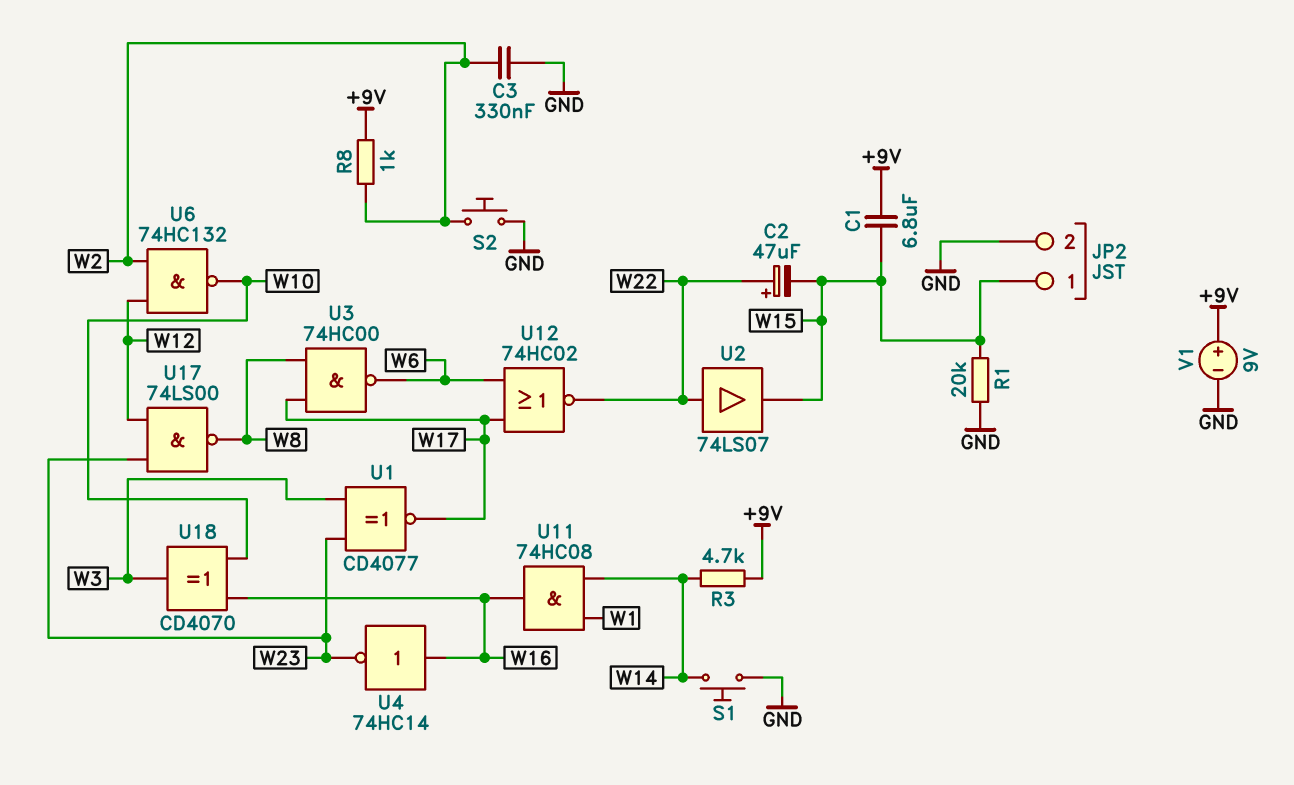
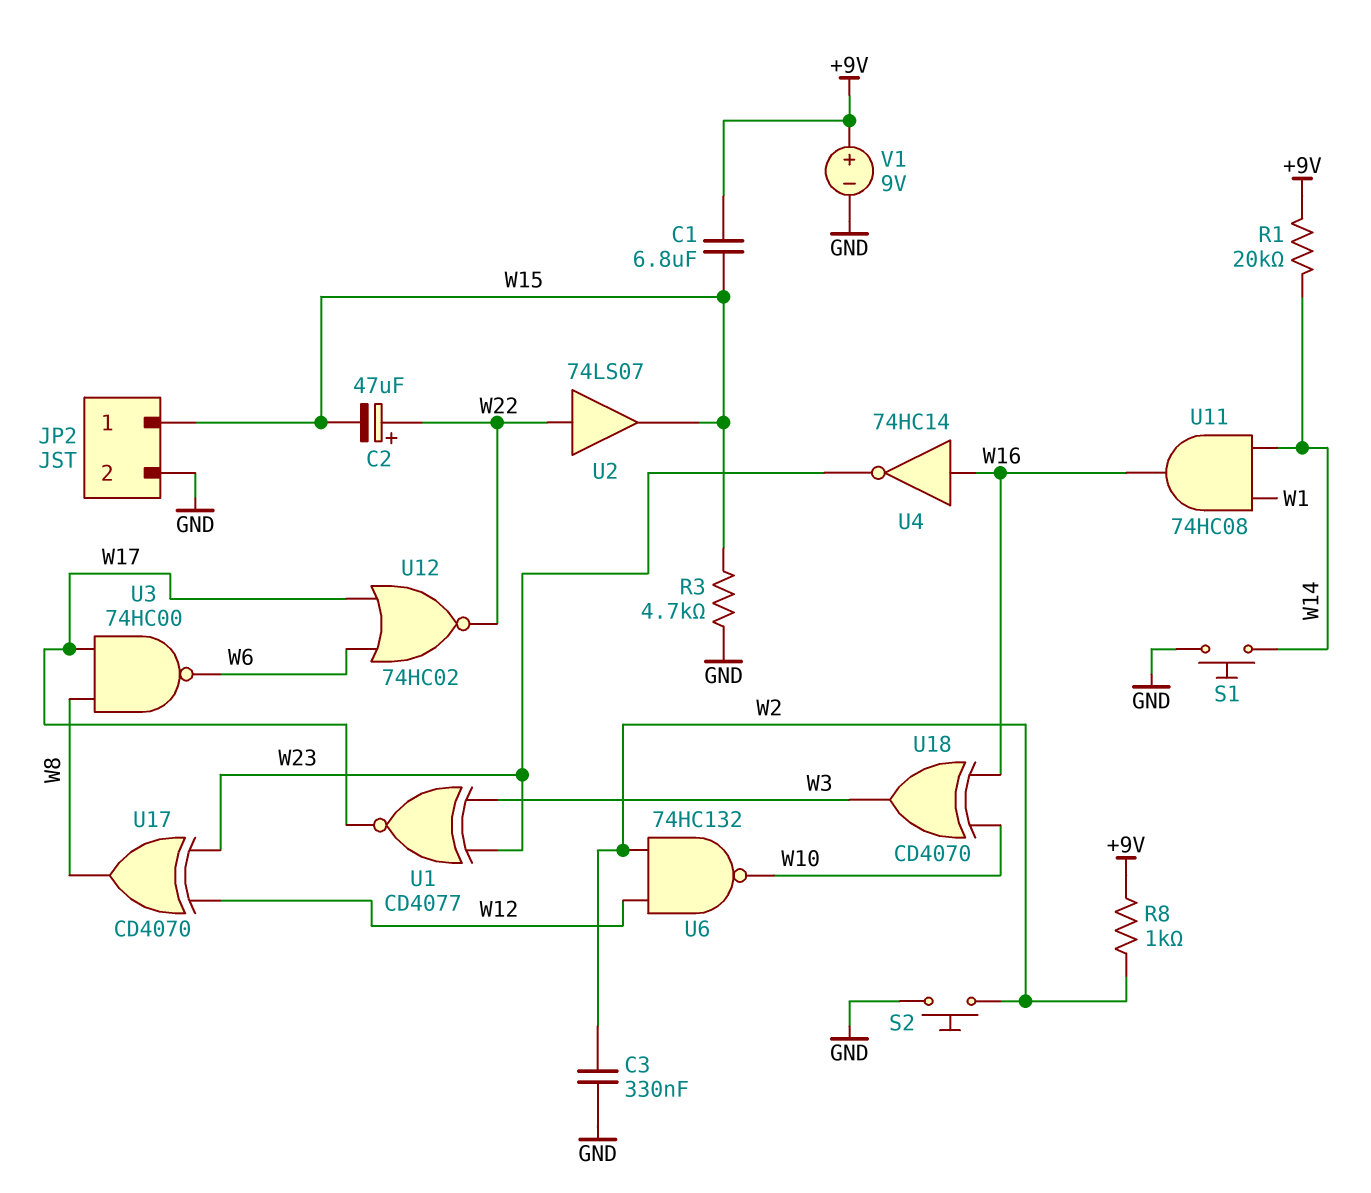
R1: 20k (GND, W15) -> 20k (+9V, W14)
R3: 4.7k (+9V, W14) -> 4.7k (GND, W15)
U17: NAND 74LS00 (in W12, in W23, out W8) -> XOR CD4070 (in W12, in W23, out W8)

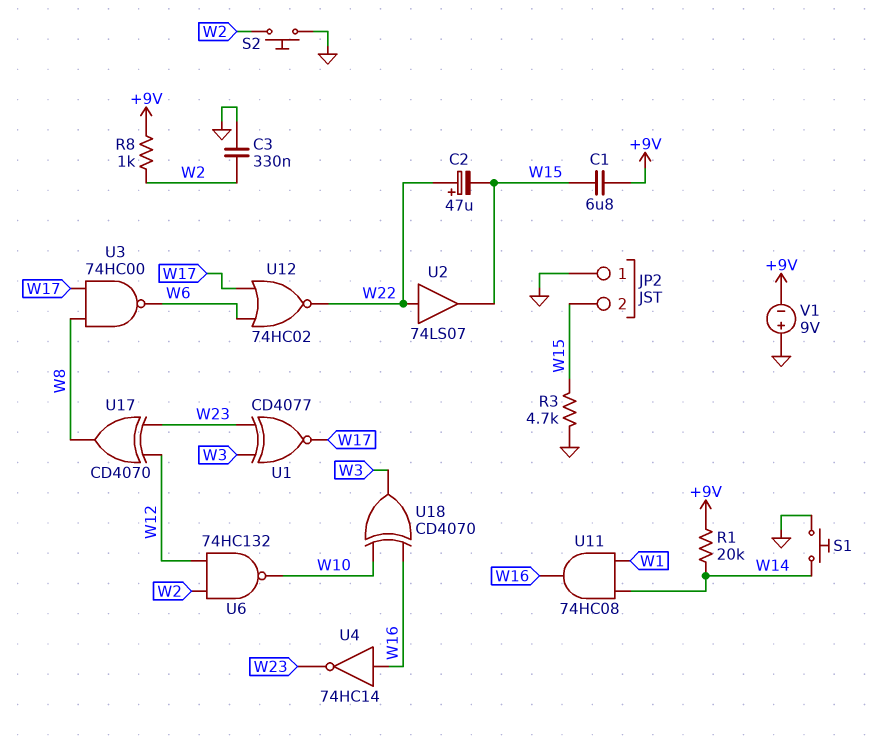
JP2 pin 1: W15 -> GND
JP2 pin 2: GND -> W15
V1: 9V (plus +9V, minus GND) -> 9V (plus GND, minus +9V)

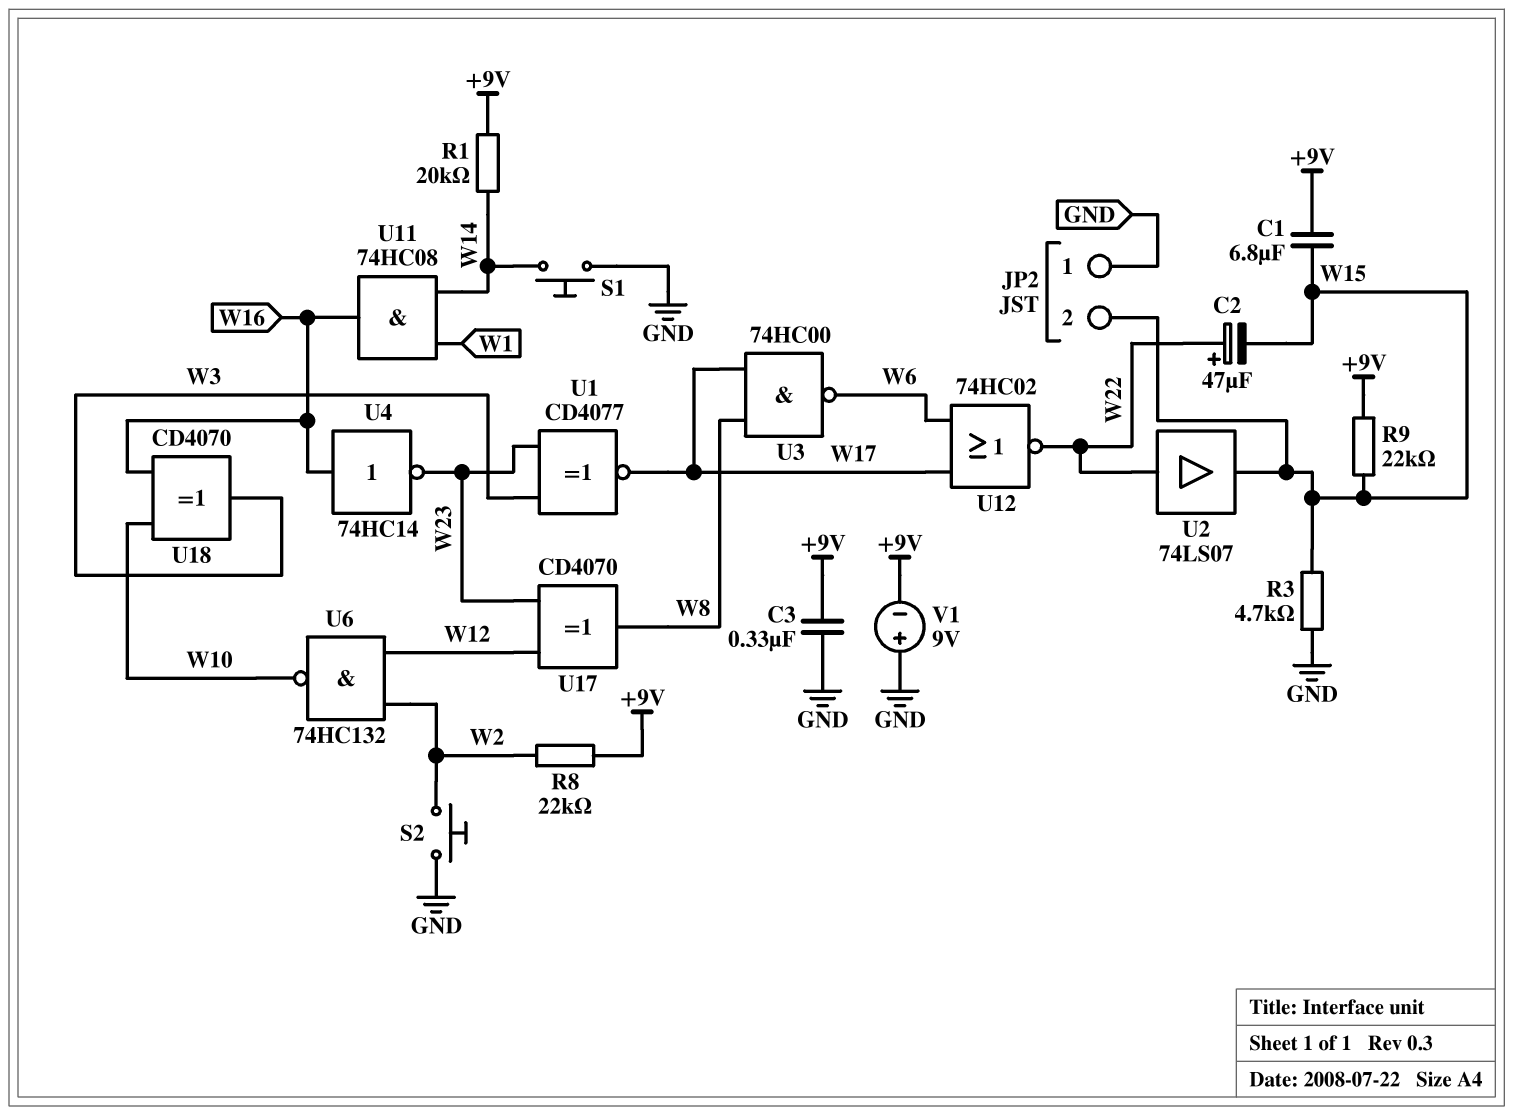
C3: 330nF (GND, W2) -> 330nF (+9V, GND)
R8: 1k (+9V, W2) -> 22k (+9V, W2)
R9: none -> 22k (+9V, W15)

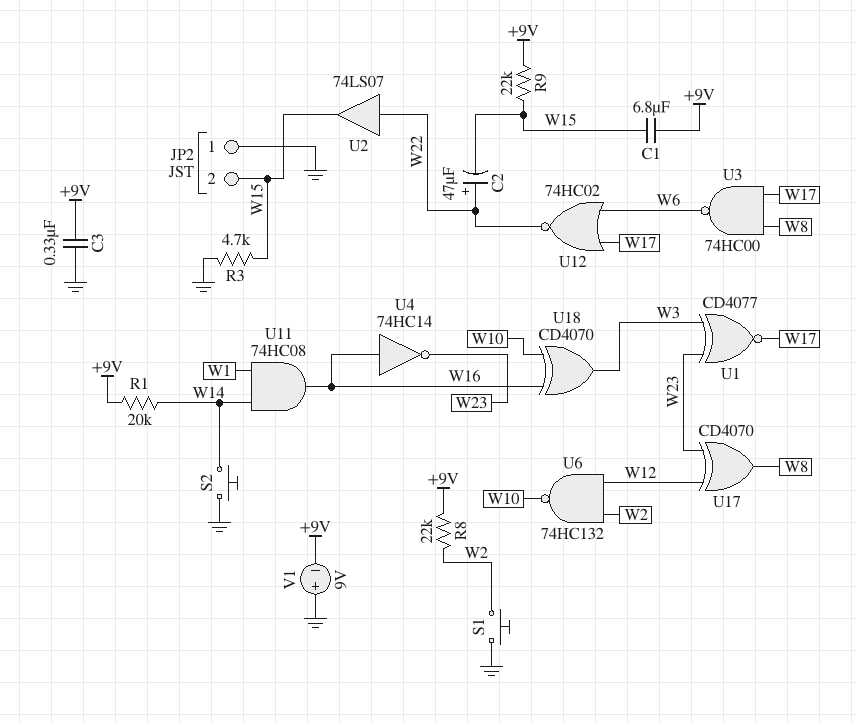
S1: button (GND, W14) -> button (GND, W2)
S2: button (GND, W2) -> button (GND, W14)

